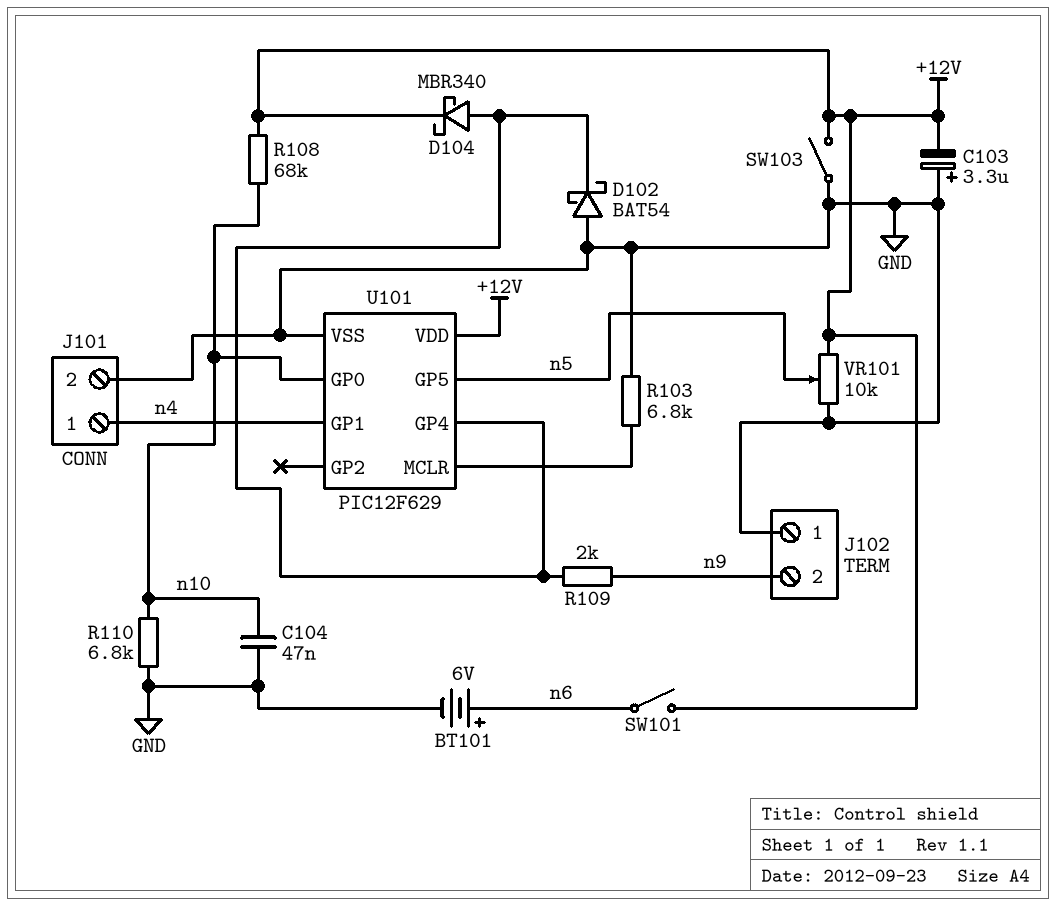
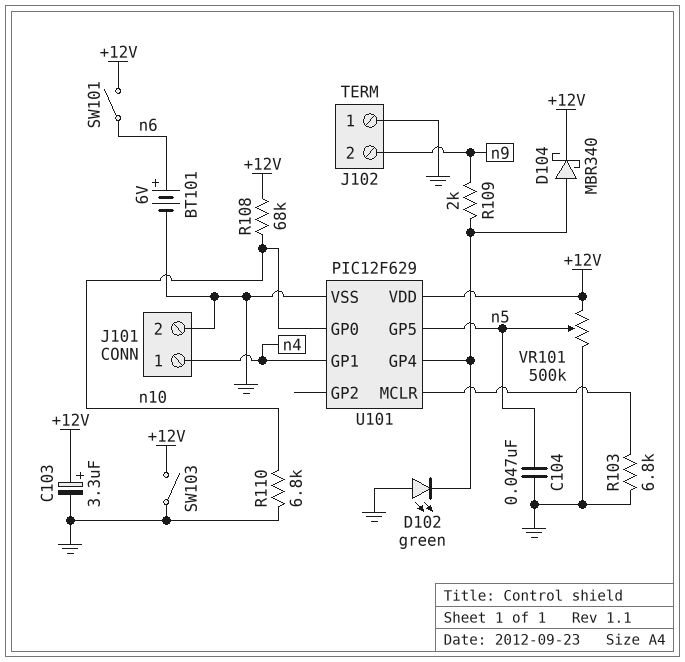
C103: 3.3uF (plus GND, minus +12V) -> 3.3uF (plus +12V, minus GND)
C104: 47nF (GND, n10) -> 47nF (GND, n5)
D102: schottky BAT54 (A GND, K U101/GP4) -> LED green (A GND, K U101/GP4)
VR101: 10k (+12V, GND, wiper n5) -> 500k (+12V, GND, wiper n5)

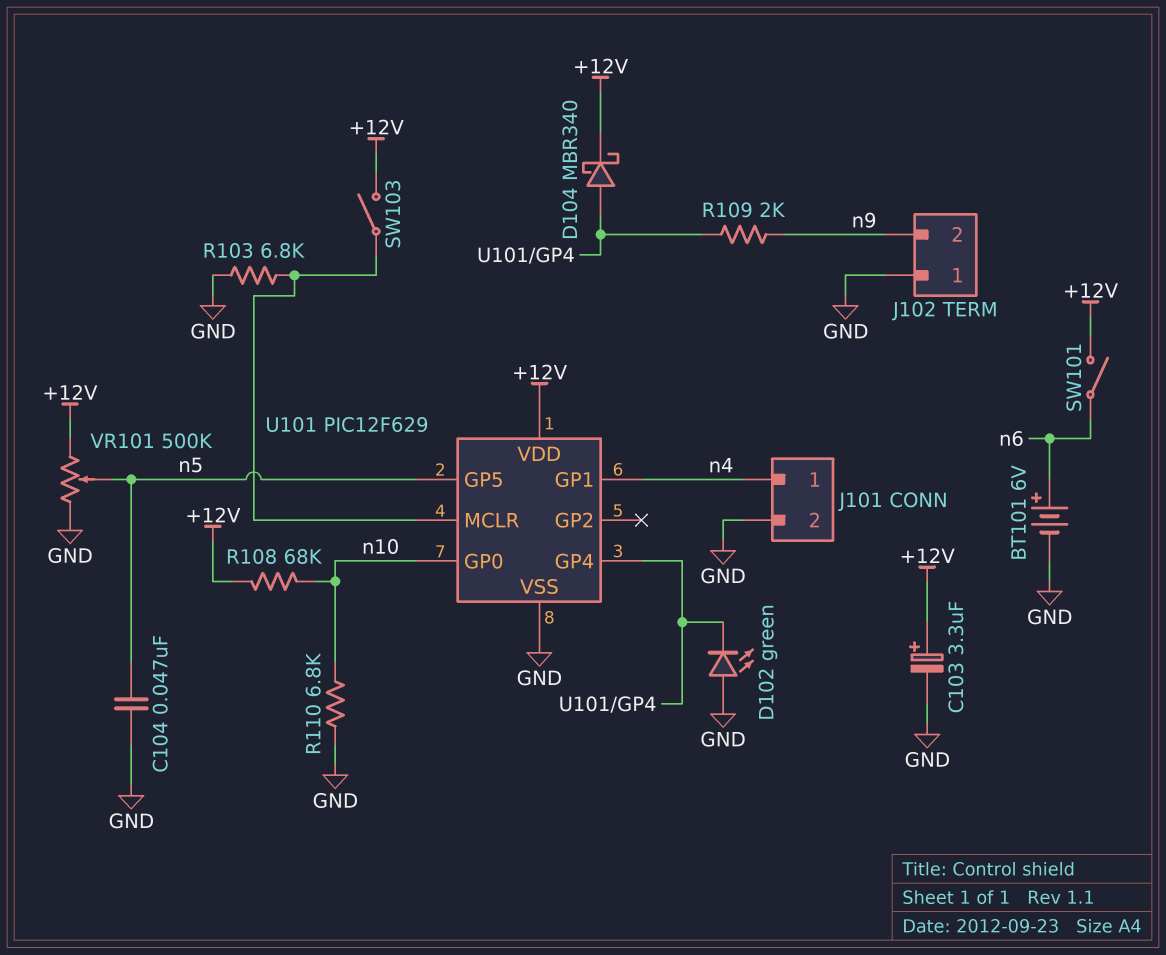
SW103: switch (+12V, GND) -> switch (+12V, U101/MCLR)

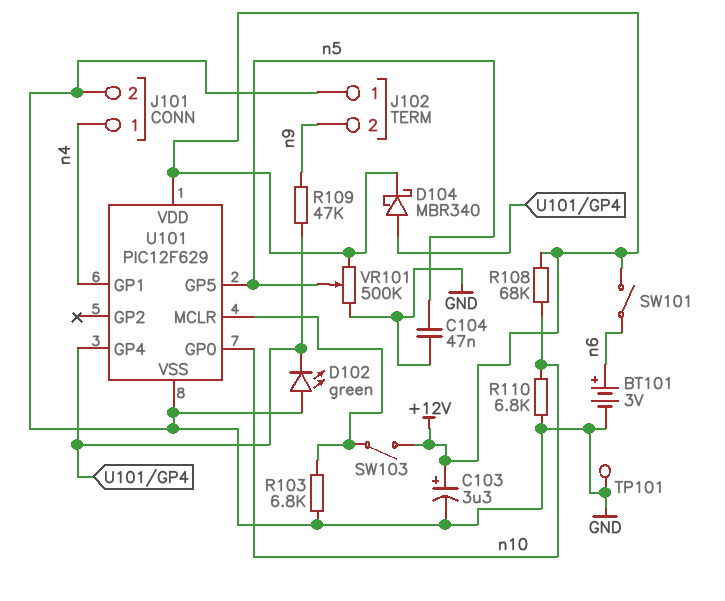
BT101: 6V (plus n6, minus GND) -> 3V (plus n6, minus GND)
R109: 2k (U101/GP4, n9) -> 47k (U101/GP4, n9)
TP101: none -> test point (GND)

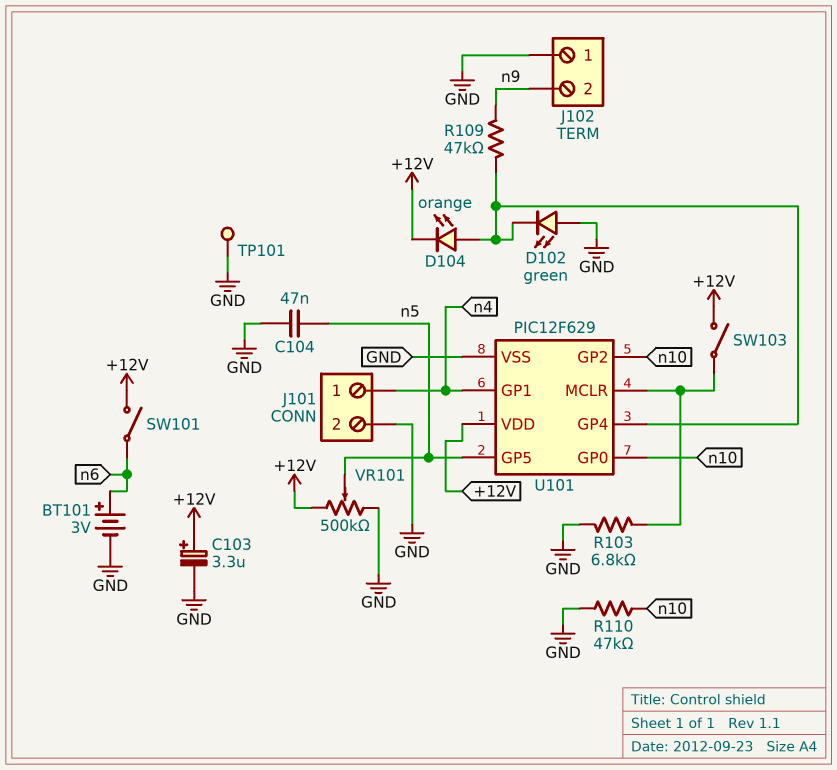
D104: schottky MBR340 (A U101/GP4, K +12V) -> LED orange (A U101/GP4, K +12V)
R108: 68k (+12V, n10) -> none
R110: 6.8k (GND, n10) -> 47k (GND, n10)
U101 pin GP2: none -> n10

